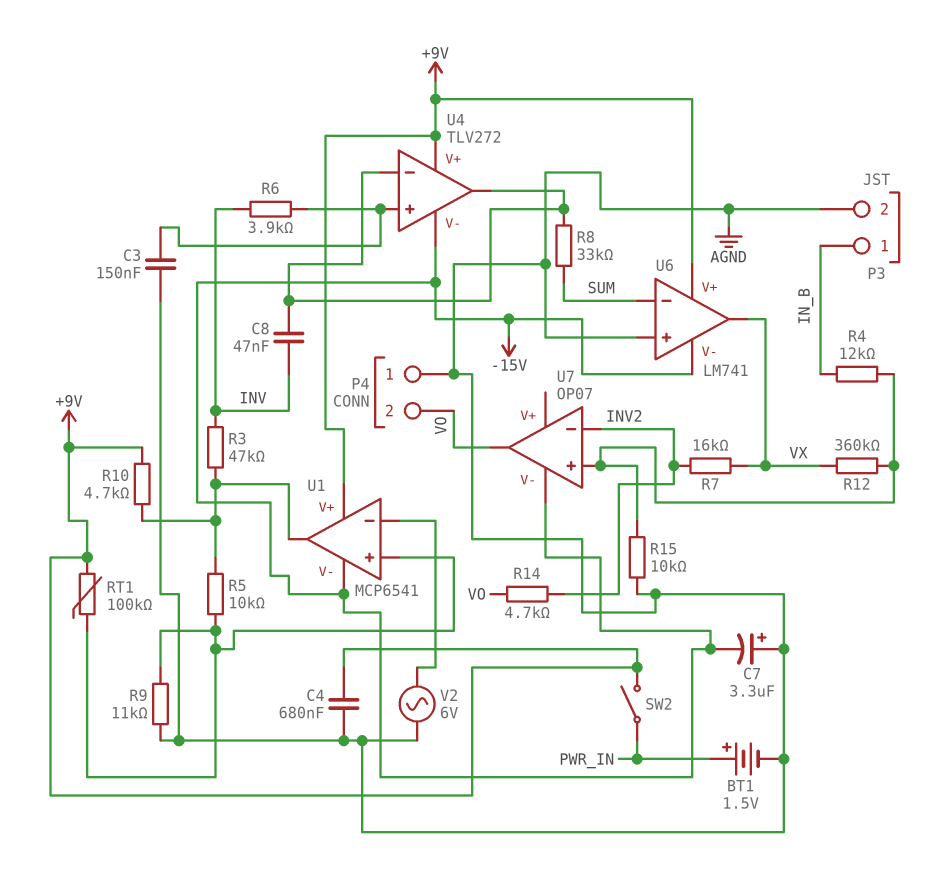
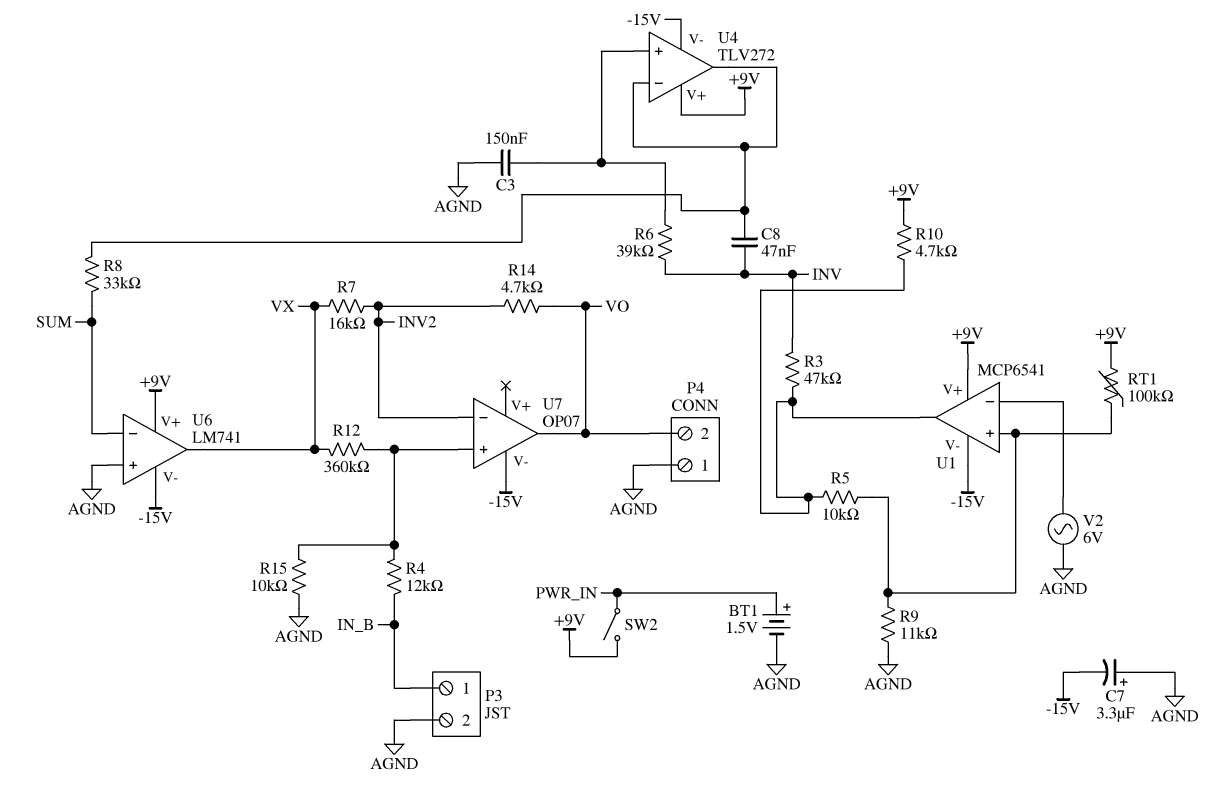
C4: 680nF (+9V, AGND) -> none
R6: 3.9k (INV, U4/in+) -> 39k (INV, U4/in+)

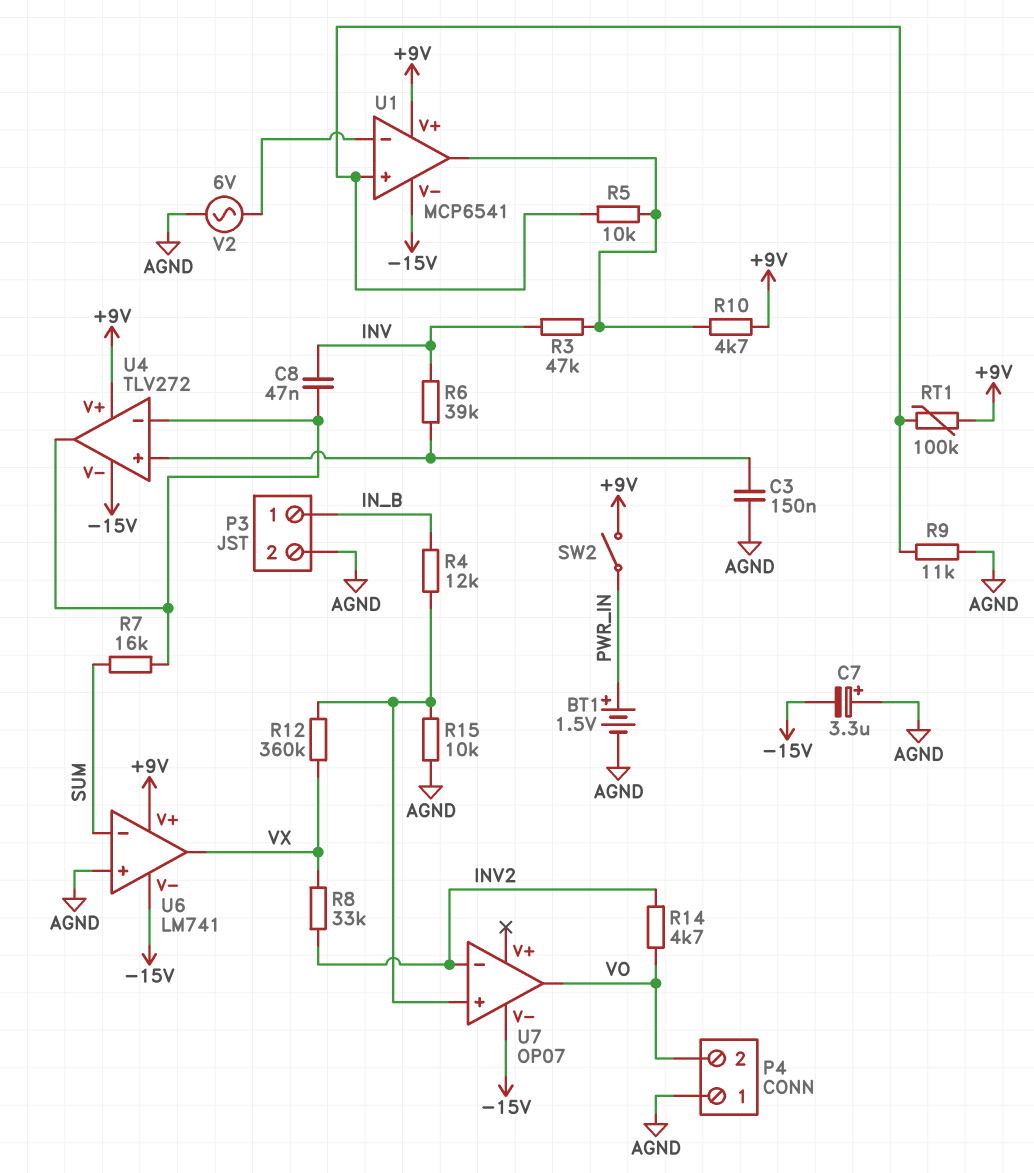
R7: 16k (INV2, VX) -> 16k (SUM, U4/in-)
R8: 33k (SUM, U4/in-) -> 33k (INV2, VX)

